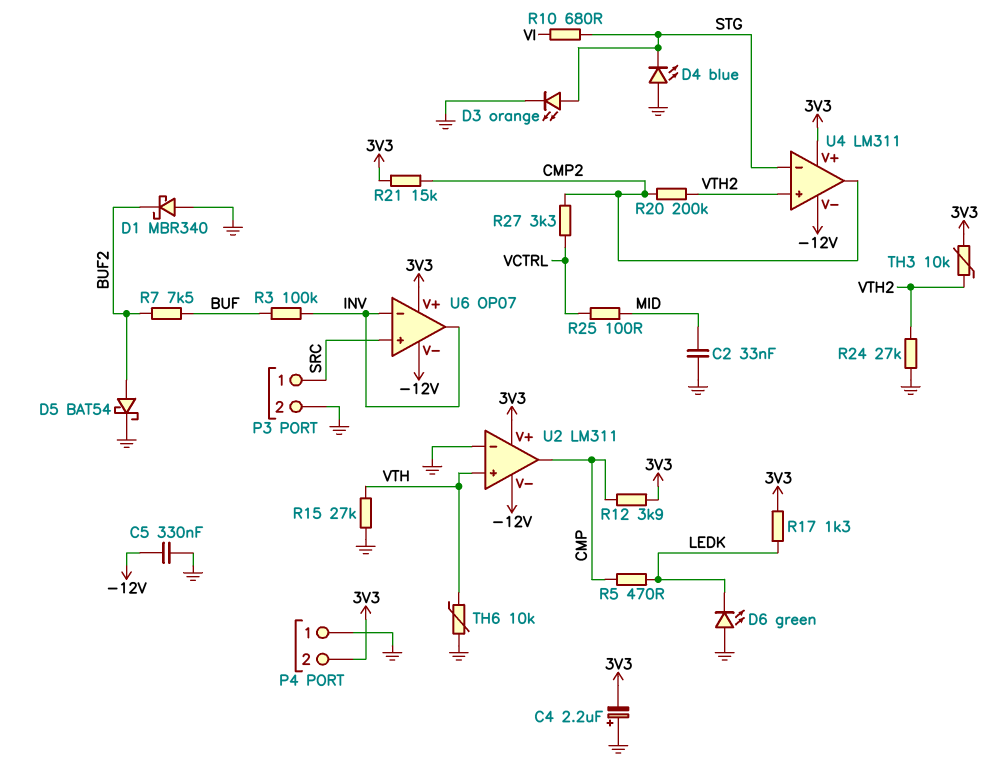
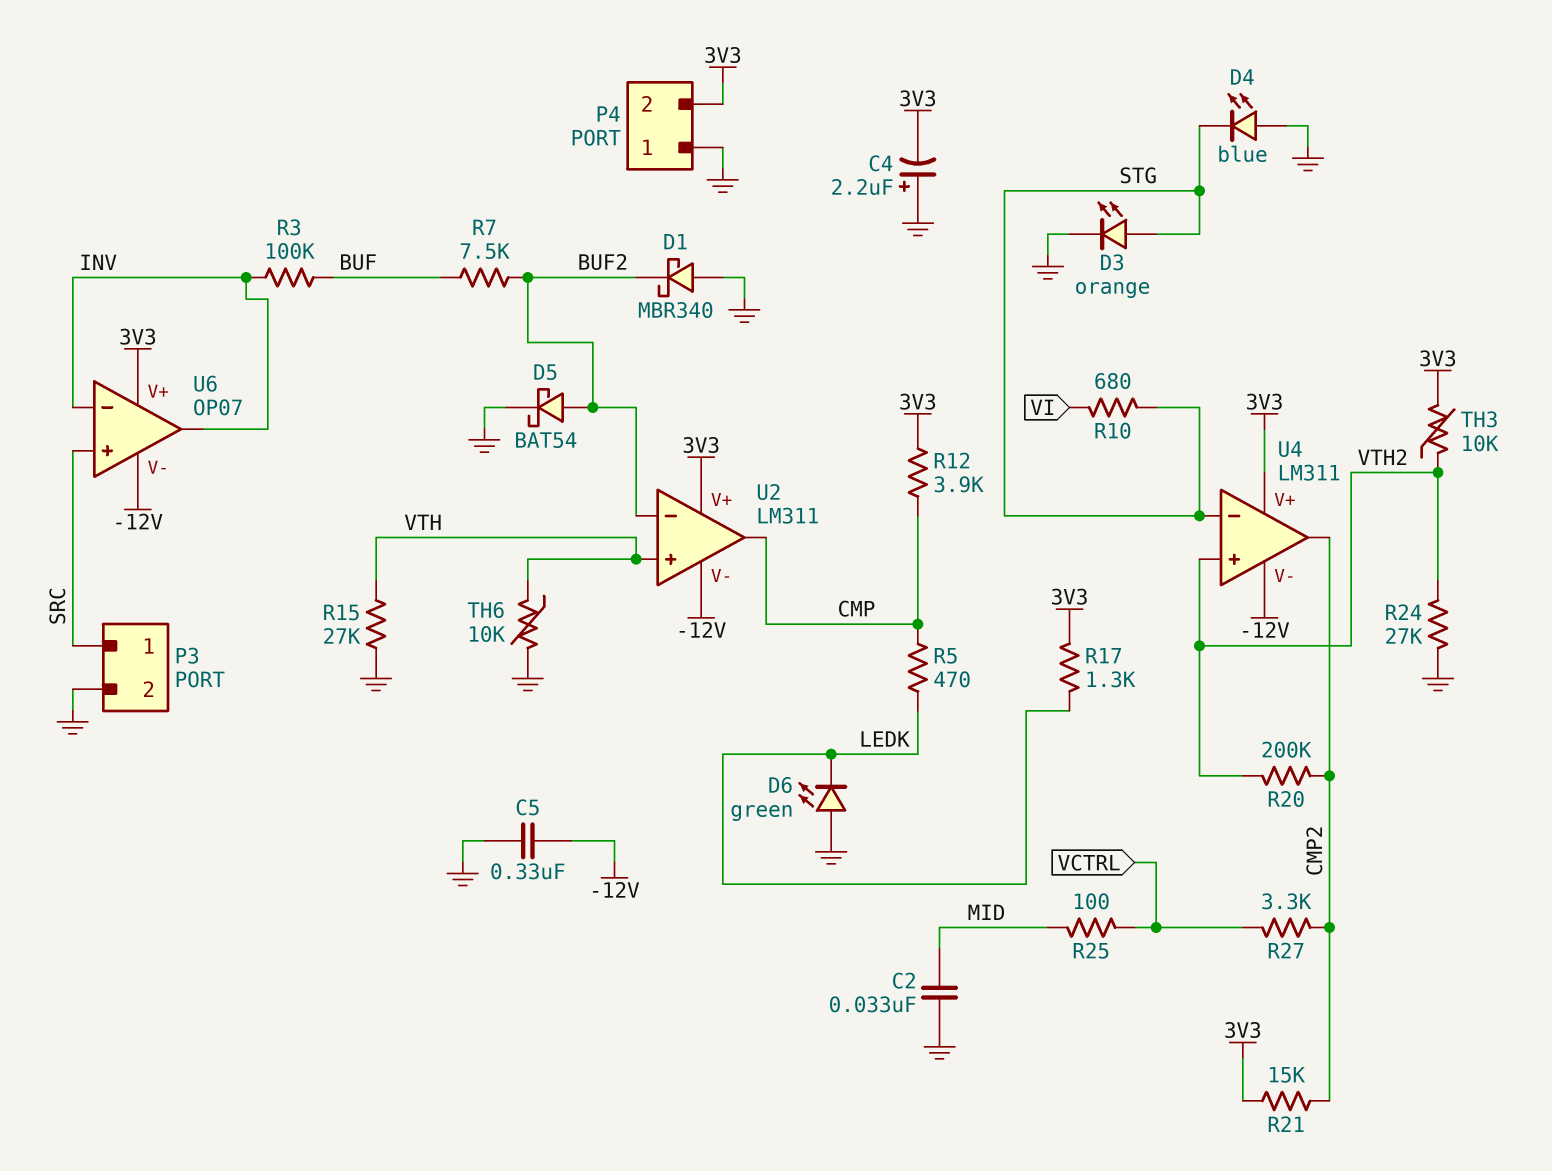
U2 pin in-: GND -> BUF2

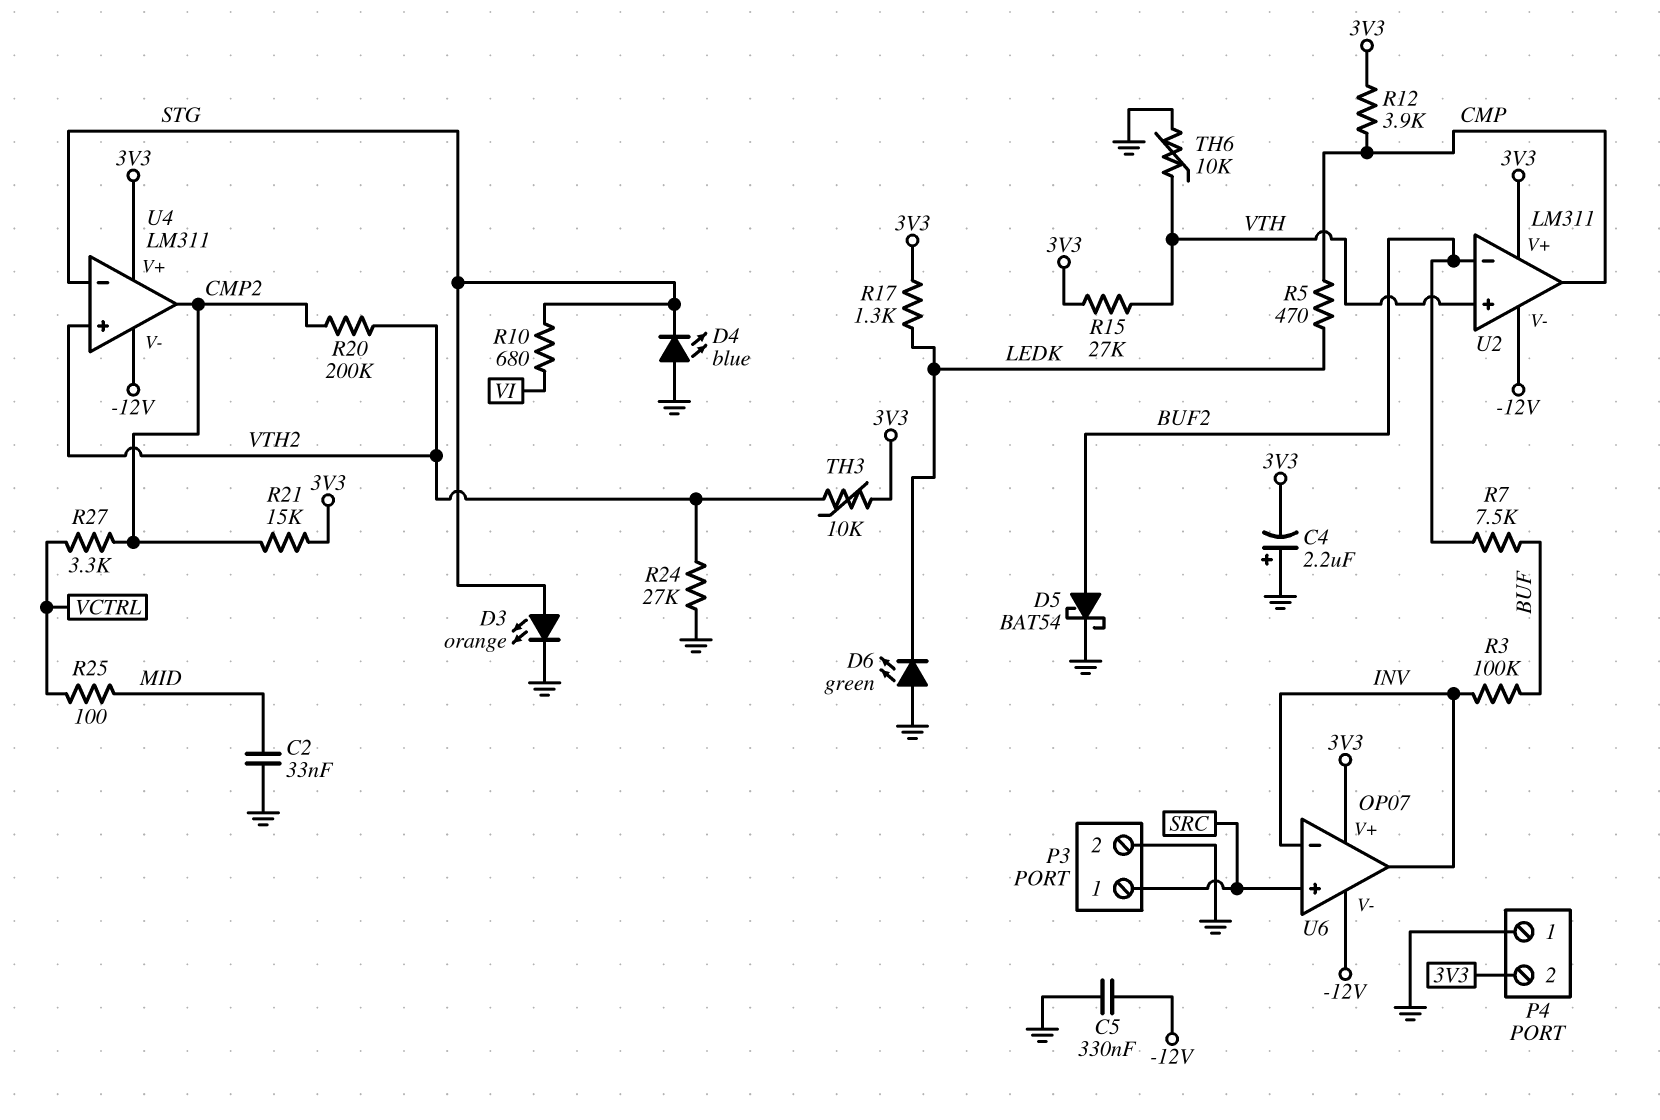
D1: schottky MBR340 (A GND, K BUF2) -> none
R15: 27k (GND, VTH) -> 27k (3V3, VTH)

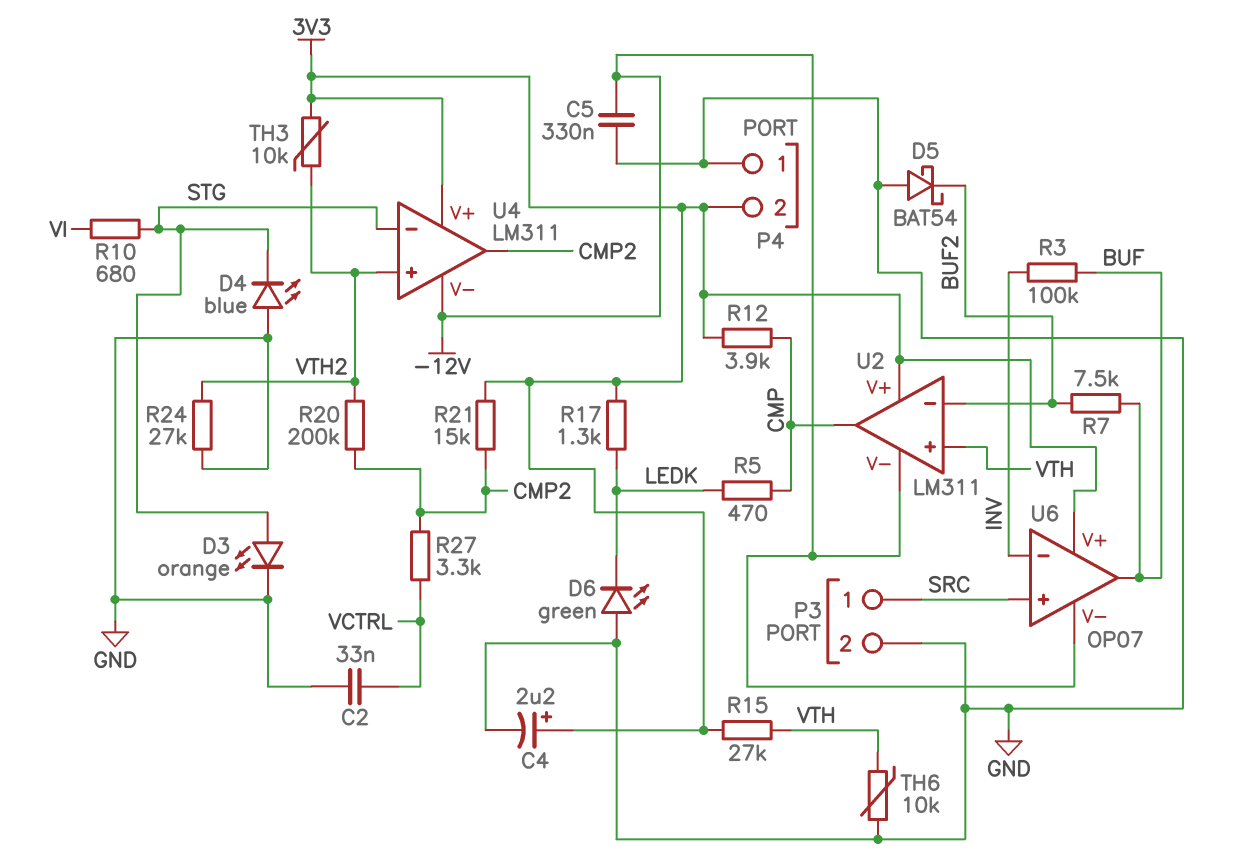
C2: 33nF (GND, MID) -> 33nF (GND, VCTRL)
C4: 2.2uF (plus GND, minus 3V3) -> 2.2uF (plus 3V3, minus GND)
D5: schottky BAT54 (A BUF2, K GND) -> schottky BAT54 (A GND, K BUF2)
R25: 100 (MID, VCTRL) -> none
U6 pin out: INV -> BUF

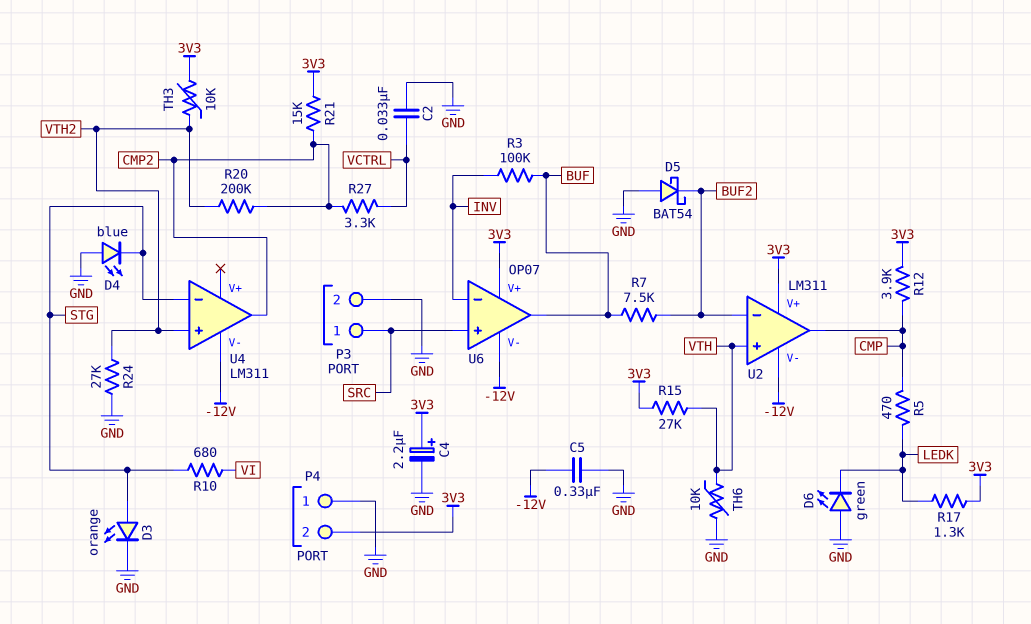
U4 pin V+: 3V3 -> none

